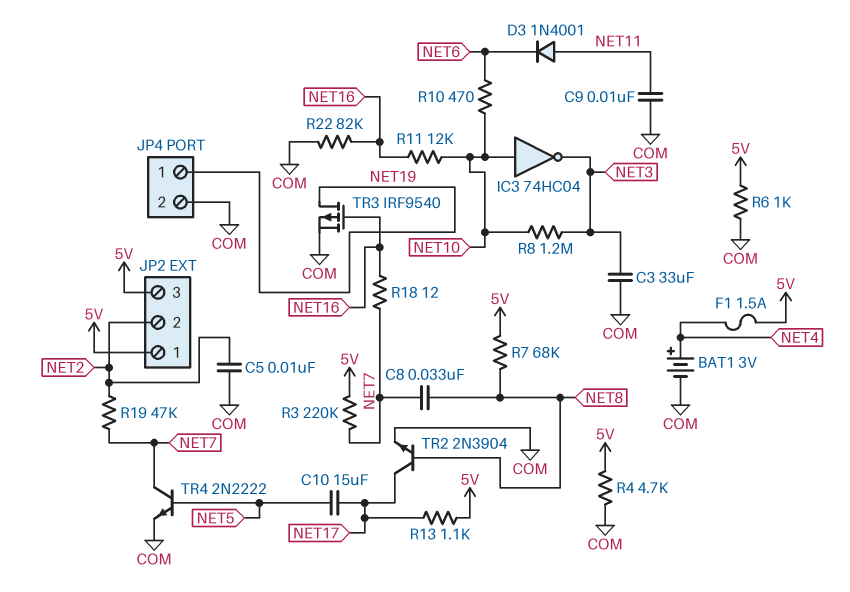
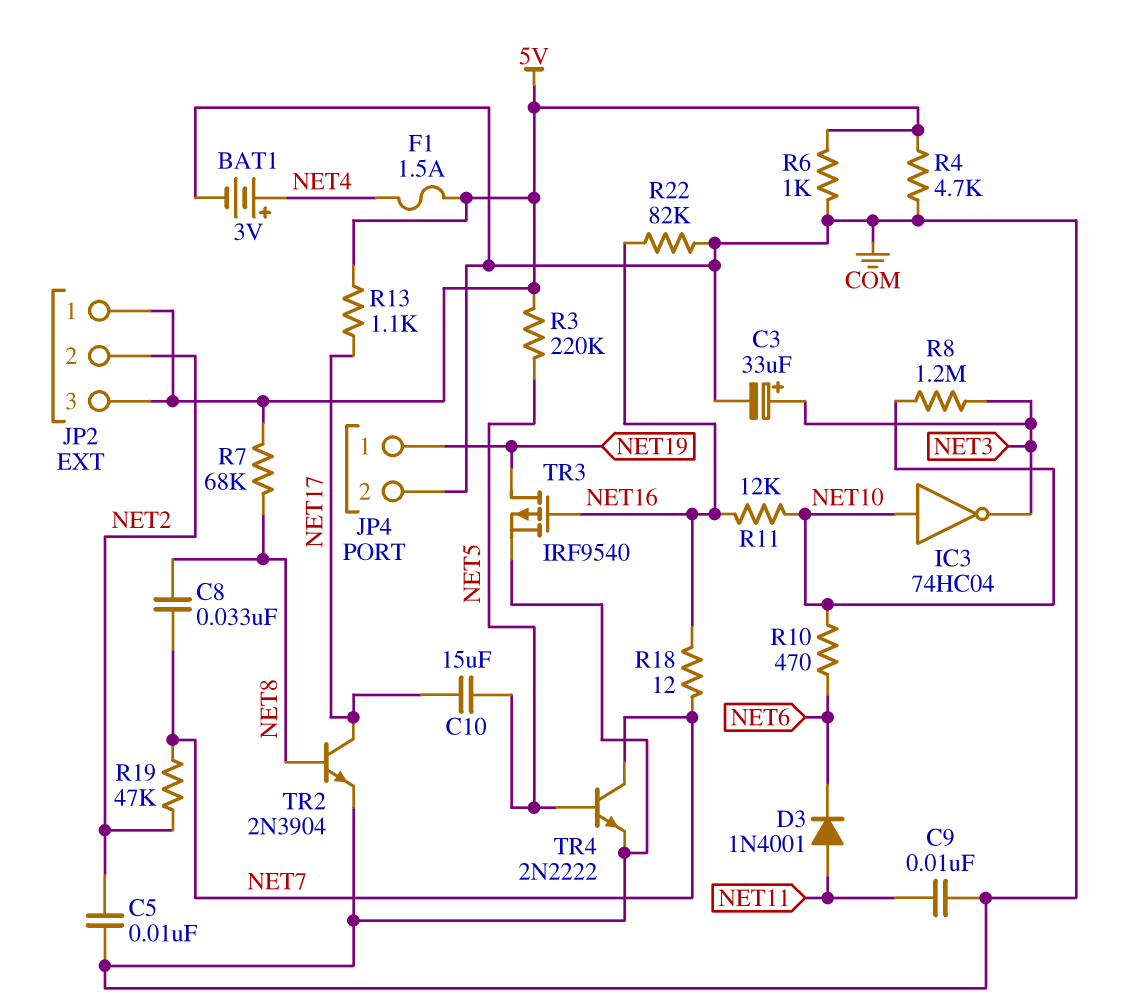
C3: 33uF (COM, NET3) -> 33uF (plus NET3, minus COM)
R3: 220k (5V, NET7) -> 220k (5V, NET5)

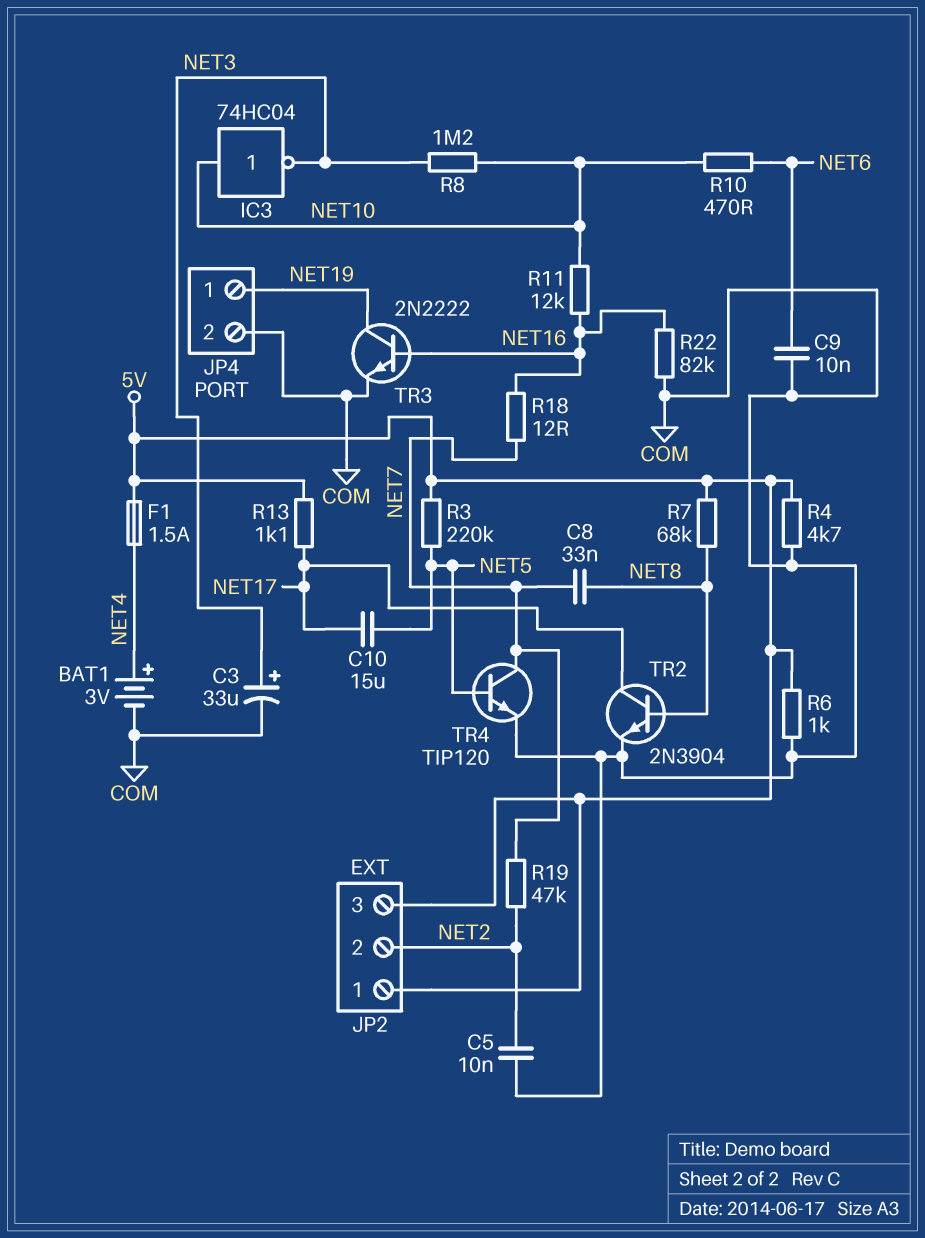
C9: 10nF (COM, NET11) -> 10nF (COM, NET6)
D3: diode 1N4001 (A NET11, K NET6) -> none
TR3: PMOS IRF9540 (G NET16, D NET19, S COM) -> NPN 2N2222 (B NET16, C NET19, E COM)
TR4: NPN 2N2222 (B NET5, C NET7, E COM) -> NPN TIP120 (B NET5, C NET7, E COM)

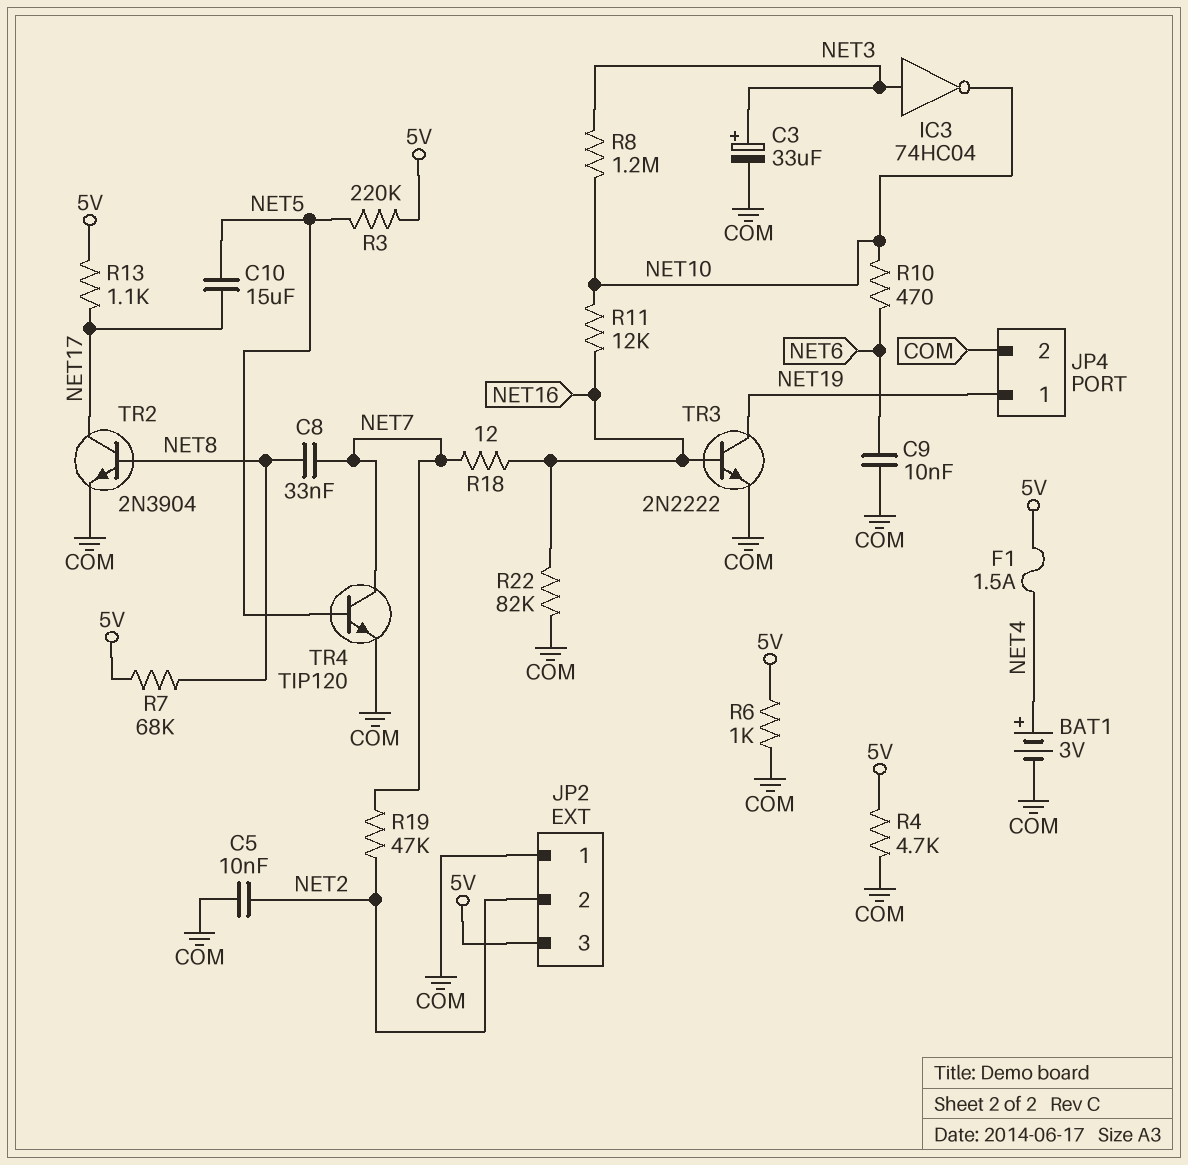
IC3: NOT 74HC04 (in NET10, out NET3) -> NOT 74HC04 (in NET3, out NET10)
JP2 pin 1: 5V -> COM

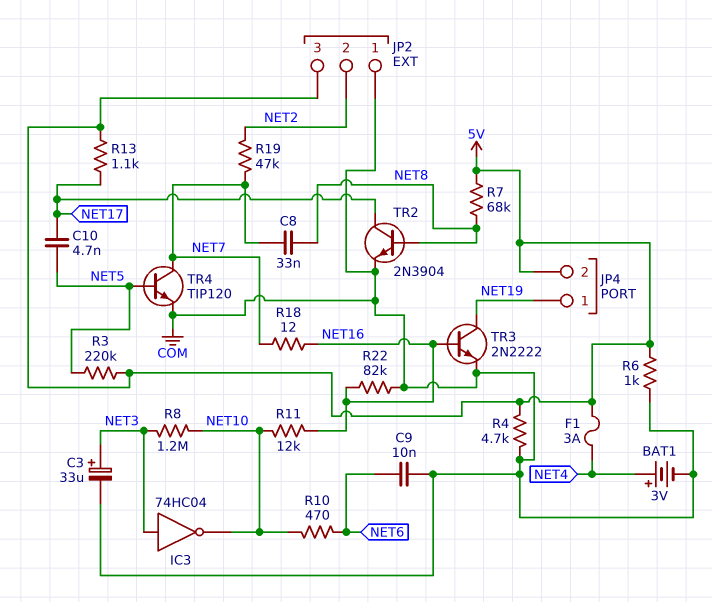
C5: 10nF (COM, NET2) -> none
C10: 15uF (NET5, NET17) -> 4.7nF (NET5, NET17)
F1: 1.5A (5V, NET4) -> 3A (5V, NET4)
JP4 pin 2: COM -> 5V

